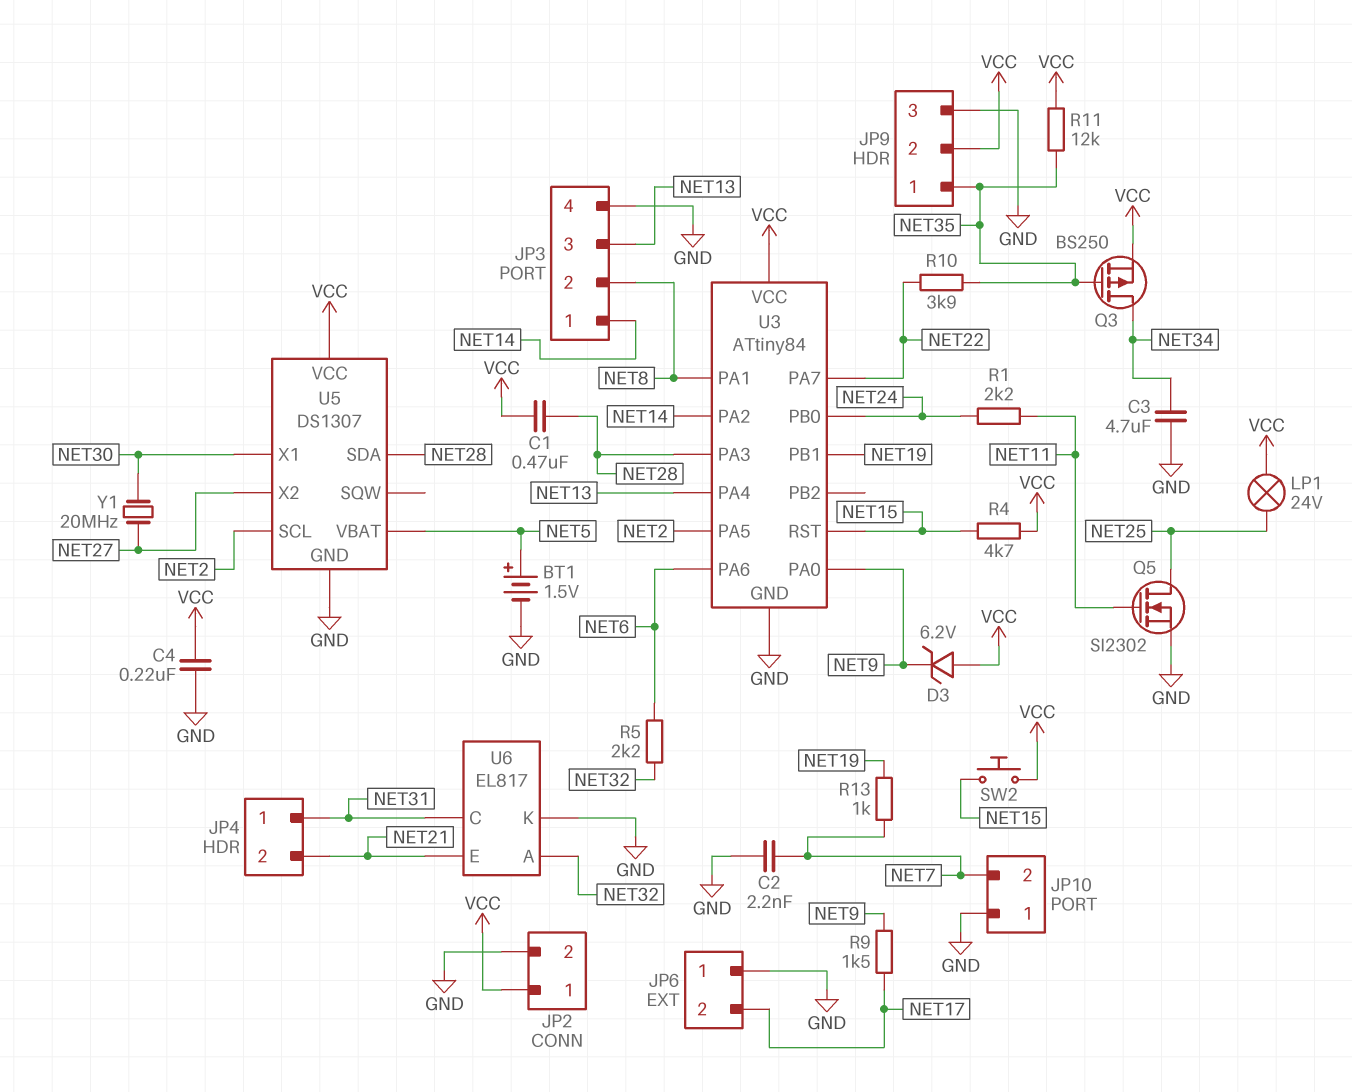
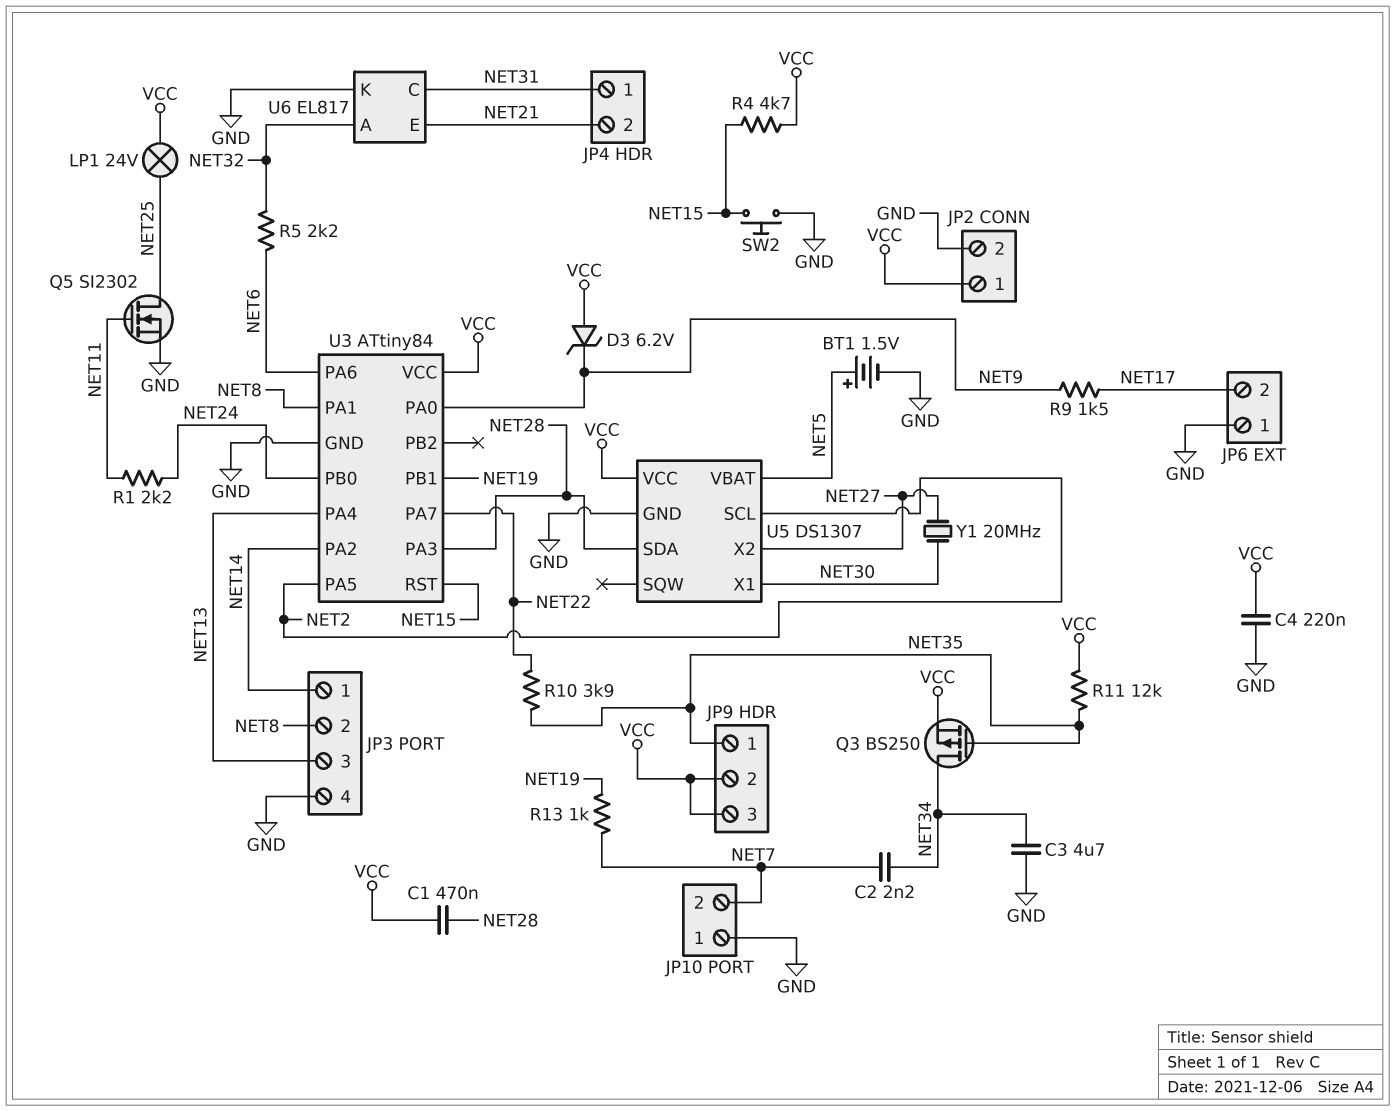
C2: 2.2nF (GND, NET7) -> 2.2nF (NET7, NET34)
JP9 pin 3: GND -> VCC
SW2: button (NET15, VCC) -> button (GND, NET15)

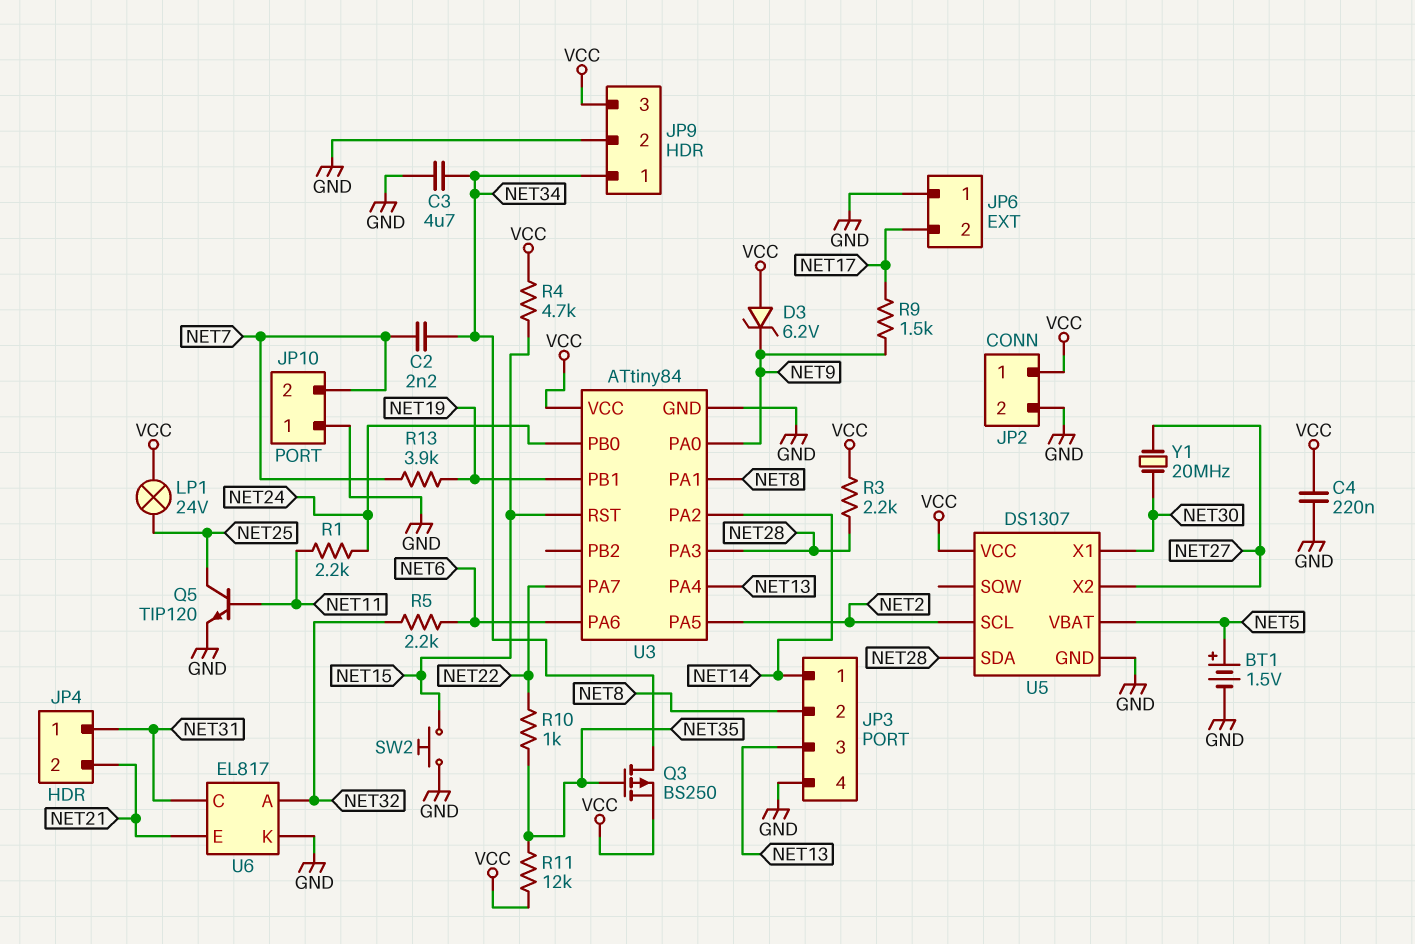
C1: 470nF (NET28, VCC) -> none
JP9 pin 1: NET35 -> NET34
JP9 pin 2: VCC -> GND
Q5: NMOS SI2302 (G NET11, D NET25, S GND) -> NPN TIP120 (B NET11, C NET25, E GND)
R3: none -> 2.2k (NET28, VCC)
R10: 3.9k (NET22, NET35) -> 1k (NET22, NET35)
R13: 1k (NET7, NET19) -> 3.9k (NET7, NET19)

